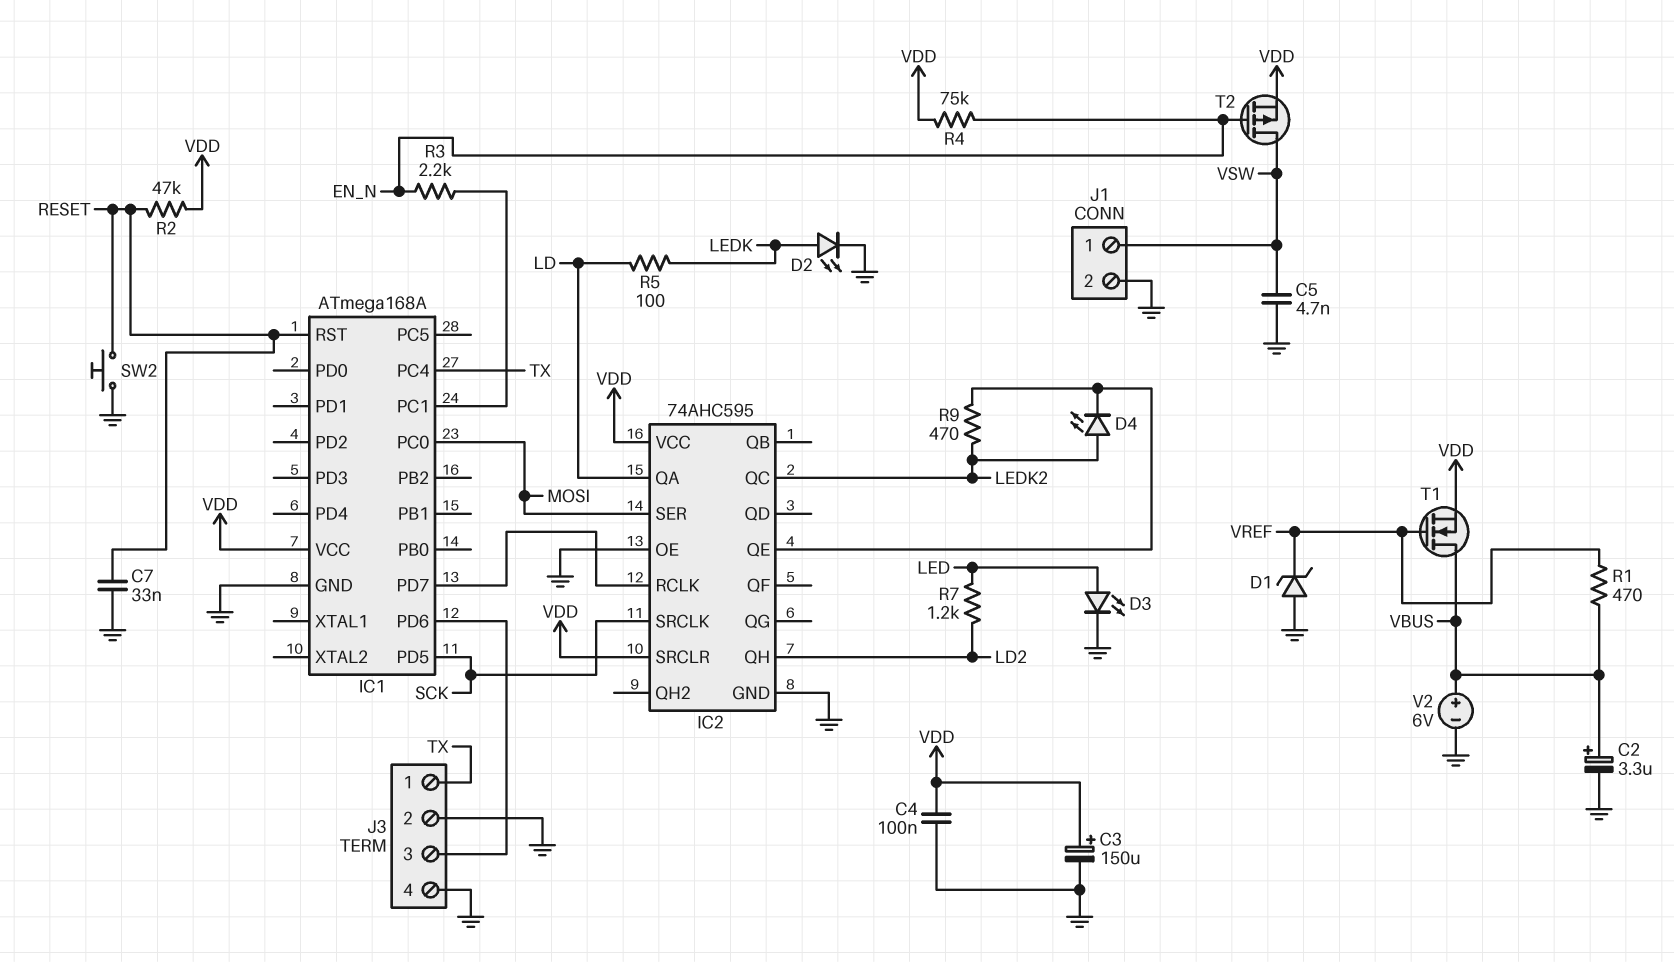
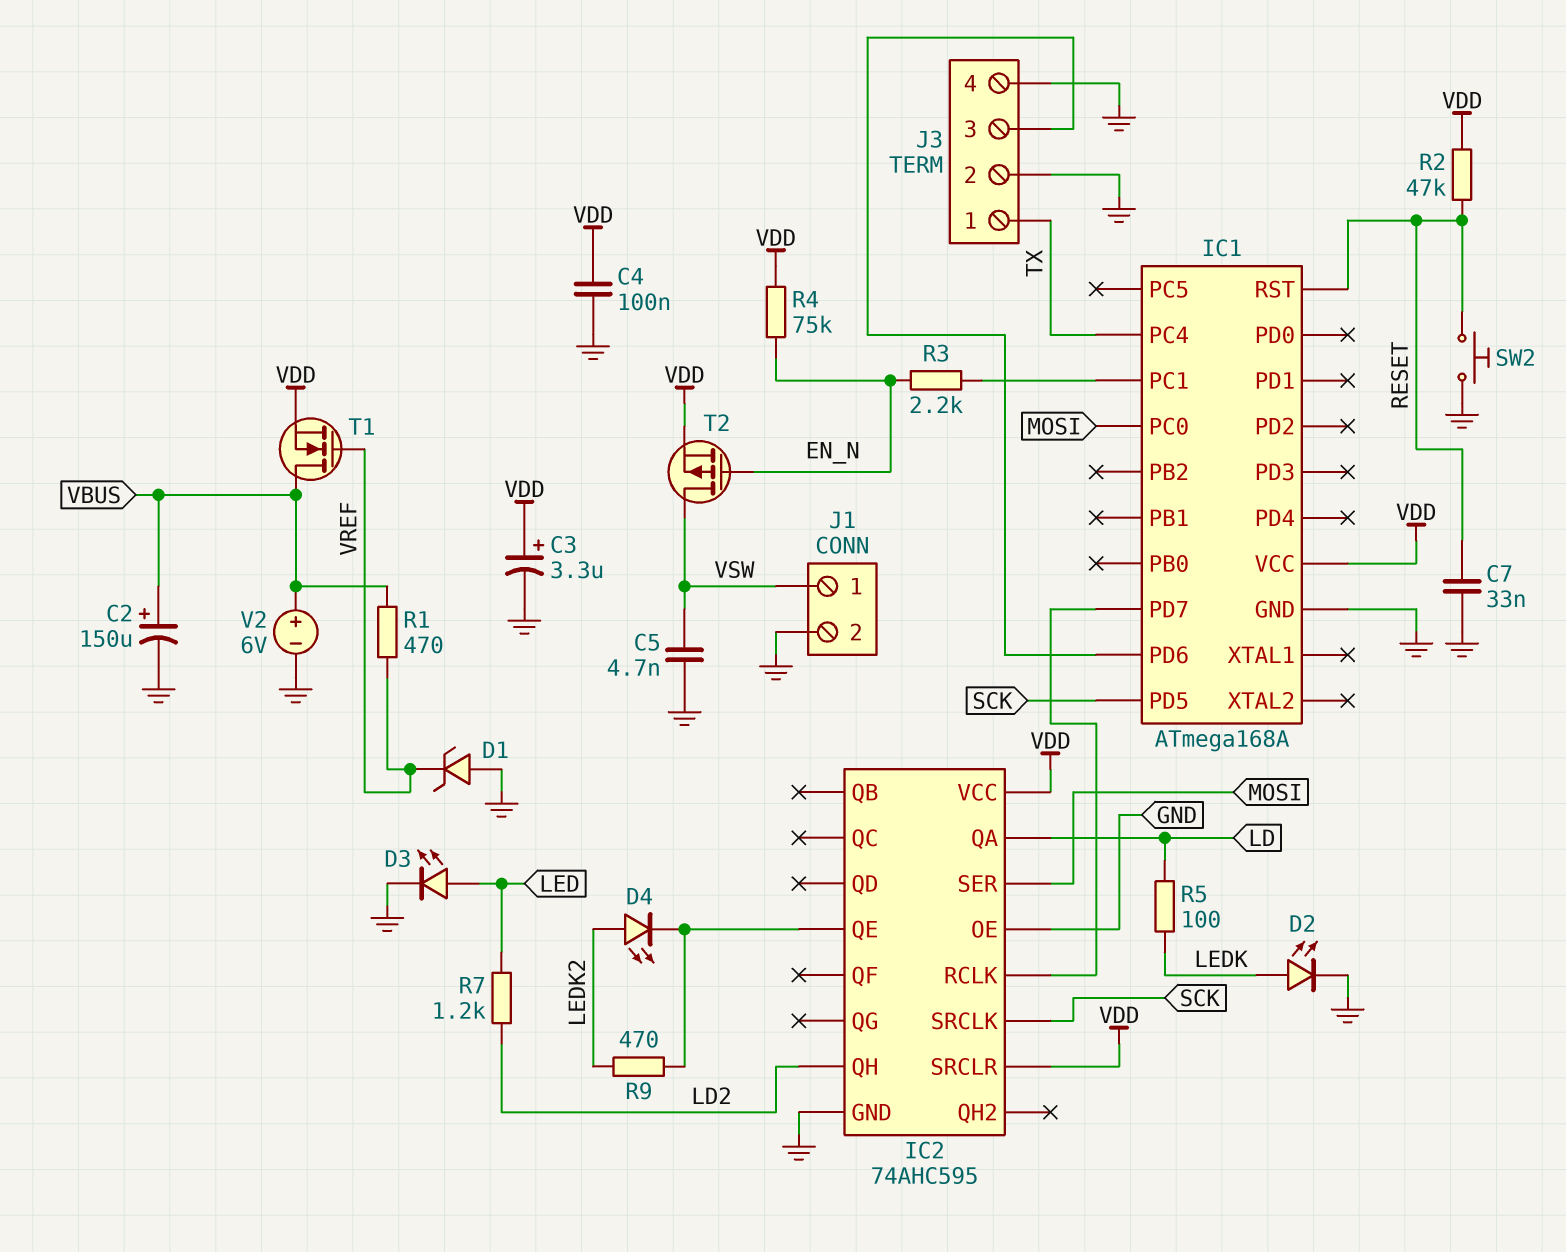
C2: 3.3uF (plus VBUS, minus GND) -> 150uF (plus VBUS, minus GND)
C3: 150uF (plus VDD, minus GND) -> 3.3uF (plus VDD, minus GND)
IC2 pin QC: LEDK2 -> none

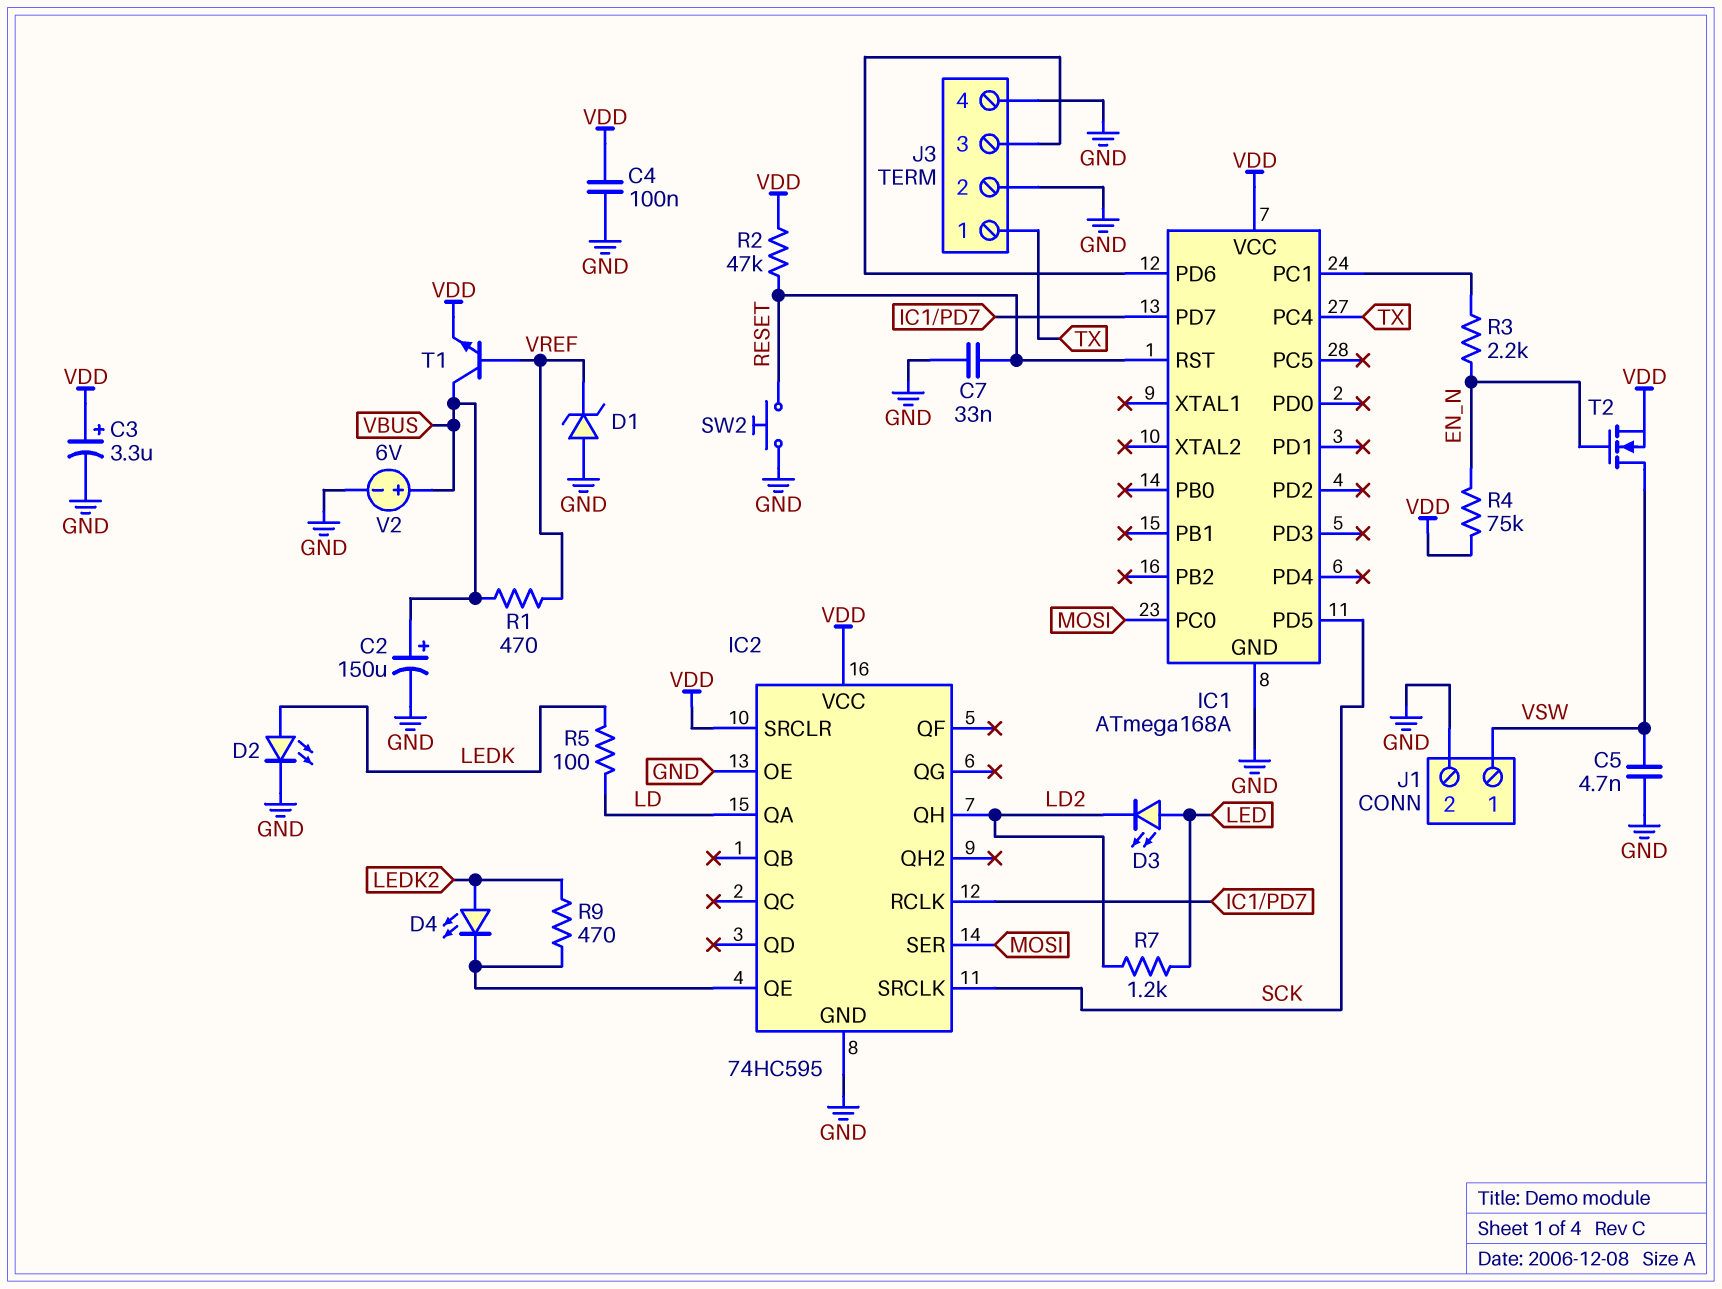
D3: LED (A LED, K GND) -> LED (A LED, K LD2)
IC2: 74AHC595 -> 74HC595
T1: NMOS (G VREF, D VBUS, S VDD) -> NPN (B VREF, C VBUS, E VDD)
T2: PMOS (G EN_N, D VSW, S VDD) -> NMOS (G EN_N, D VSW, S VDD)

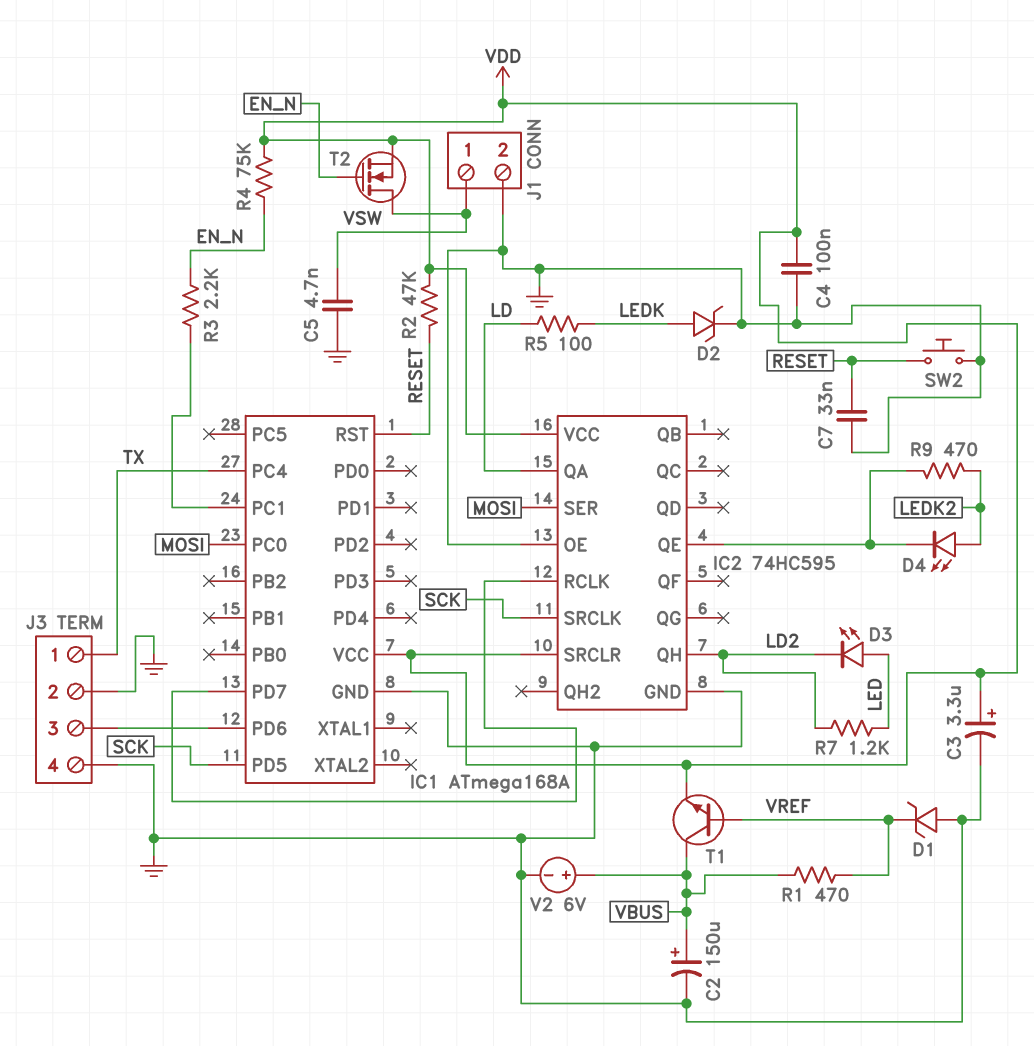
D2: LED (A LEDK, K GND) -> zener (A LEDK, K GND)

